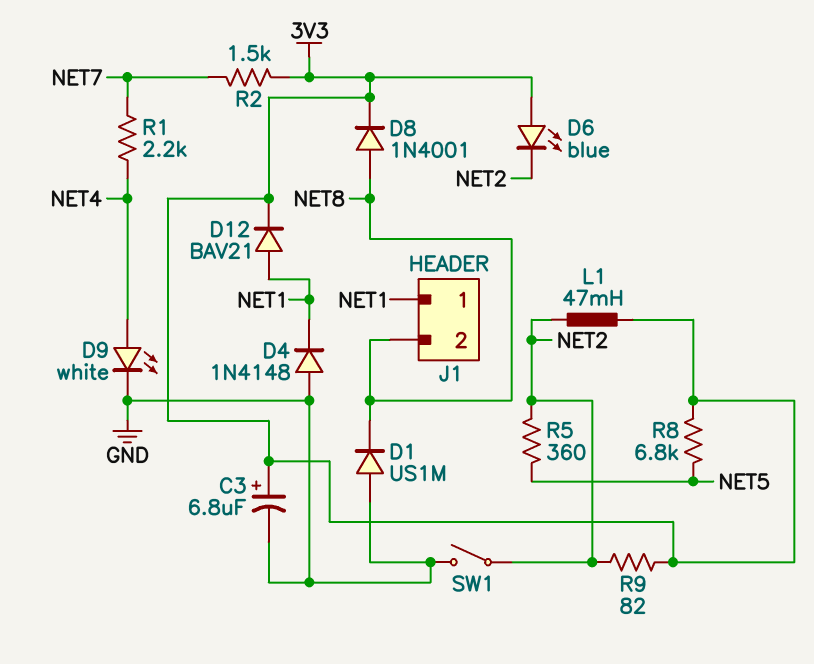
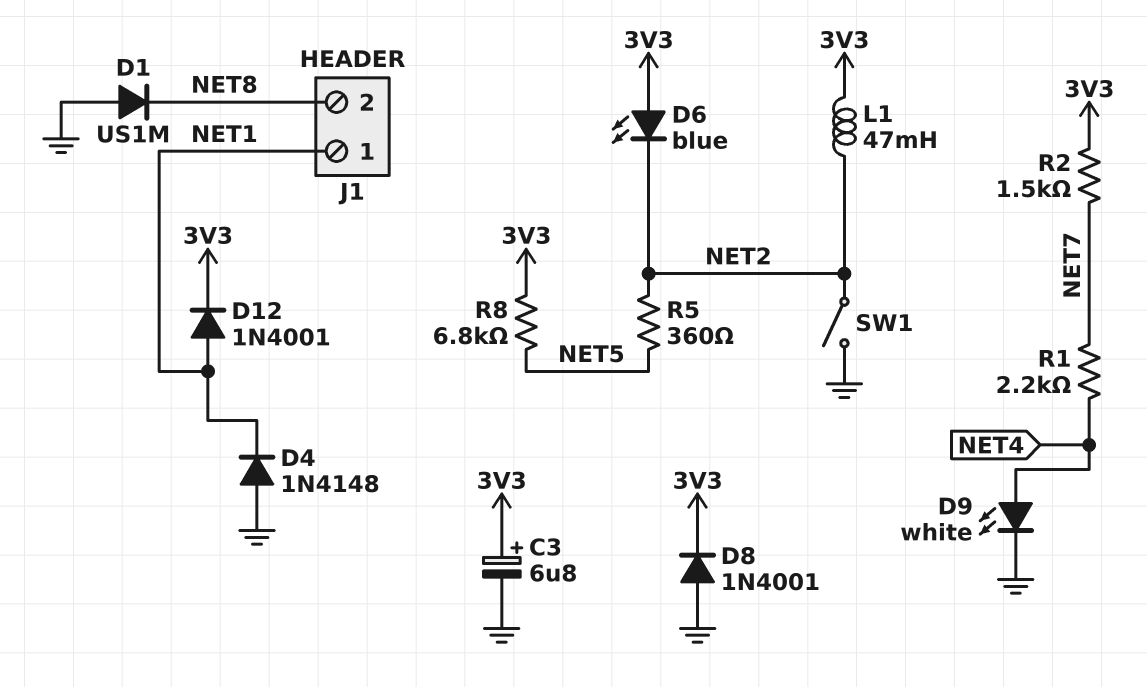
D8: diode 1N4001 (A NET8, K 3V3) -> diode 1N4001 (A GND, K 3V3)
D12: diode BAV21 (A NET1, K 3V3) -> diode 1N4001 (A NET1, K 3V3)
R9: 82 (3V3, NET2) -> none

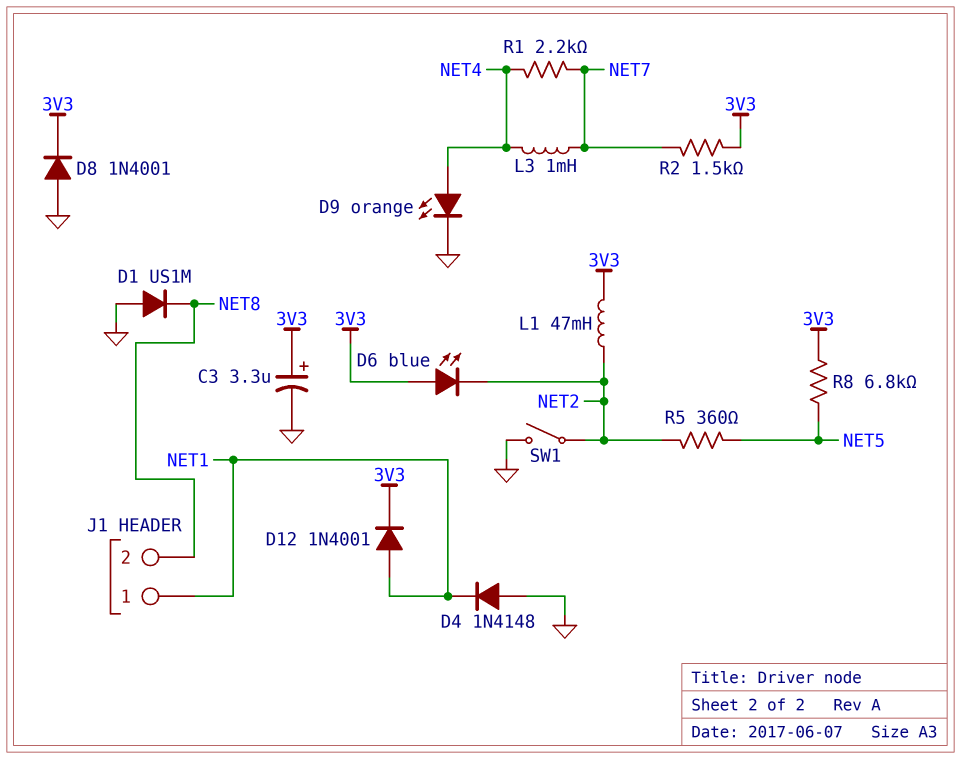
C3: 6.8uF (plus 3V3, minus GND) -> 3.3uF (plus 3V3, minus GND)
D9: LED white (A NET4, K GND) -> LED orange (A NET4, K GND)
L3: none -> 1mH (NET4, NET7)

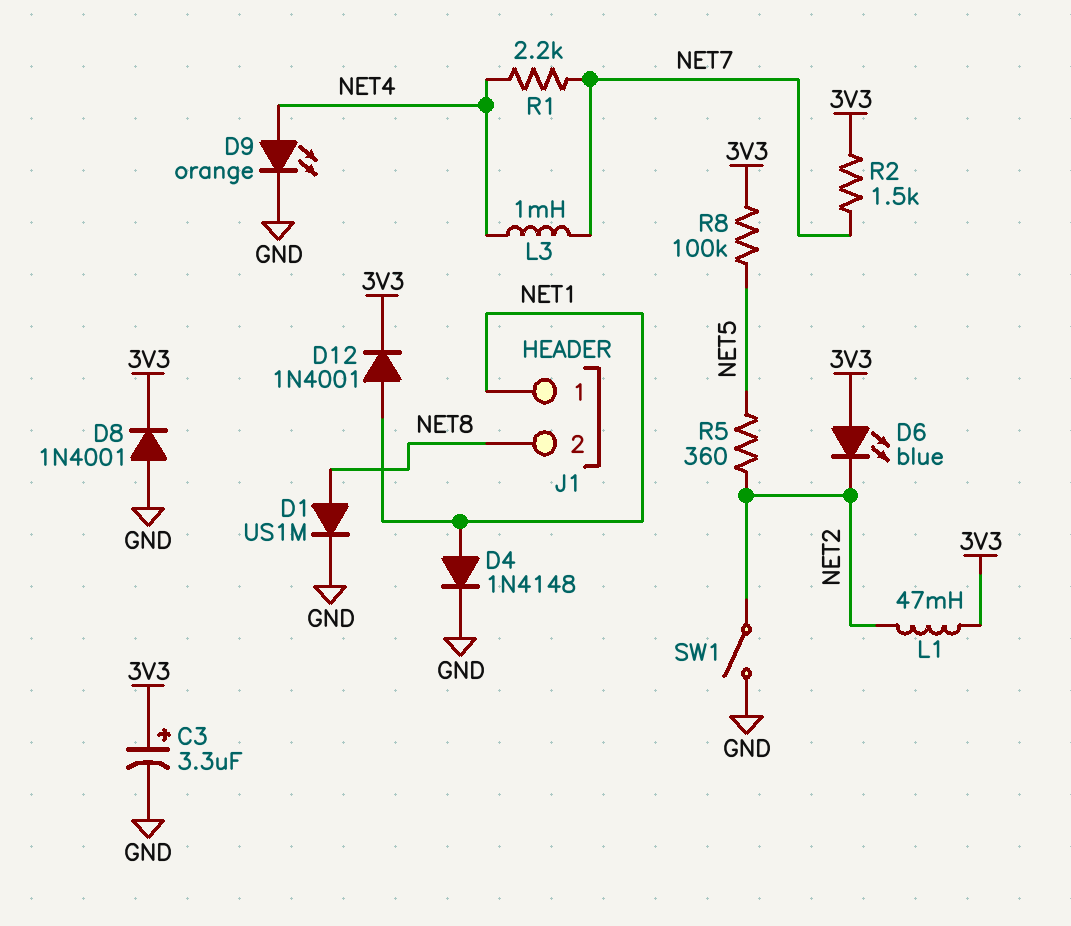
D1: diode US1M (A GND, K NET8) -> diode US1M (A NET8, K GND)
D4: diode 1N4148 (A GND, K NET1) -> diode 1N4148 (A NET1, K GND)
R8: 6.8k (3V3, NET5) -> 100k (3V3, NET5)

